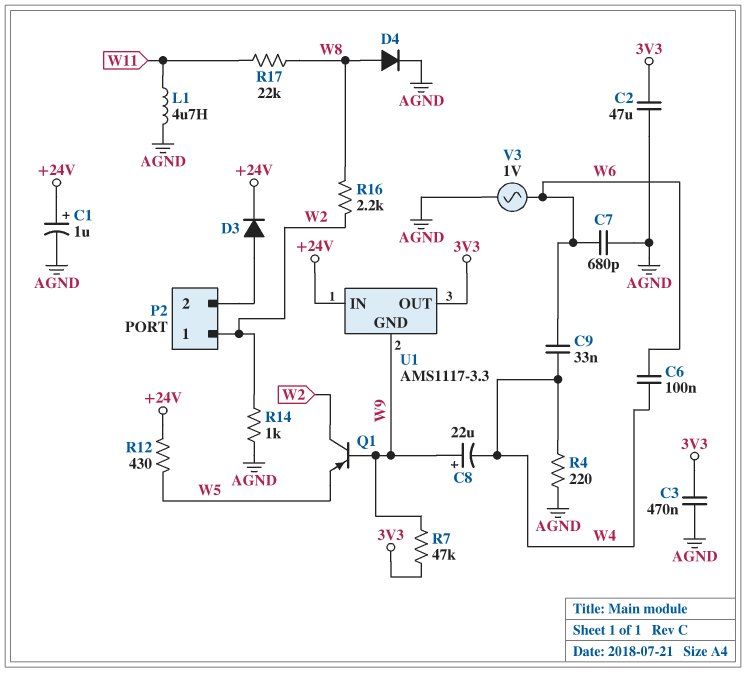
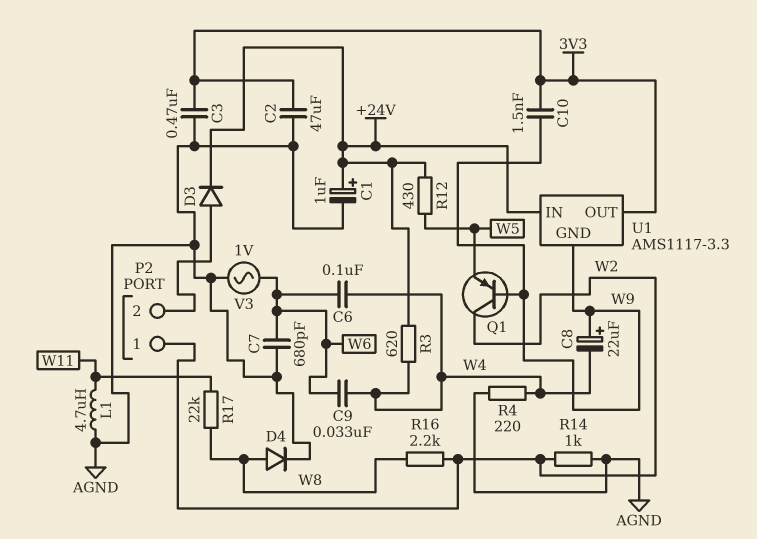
C10: none -> 1.5nF (3V3, W9)
R3: none -> 620 (+24V, W4)
R7: 47k (3V3, W9) -> none

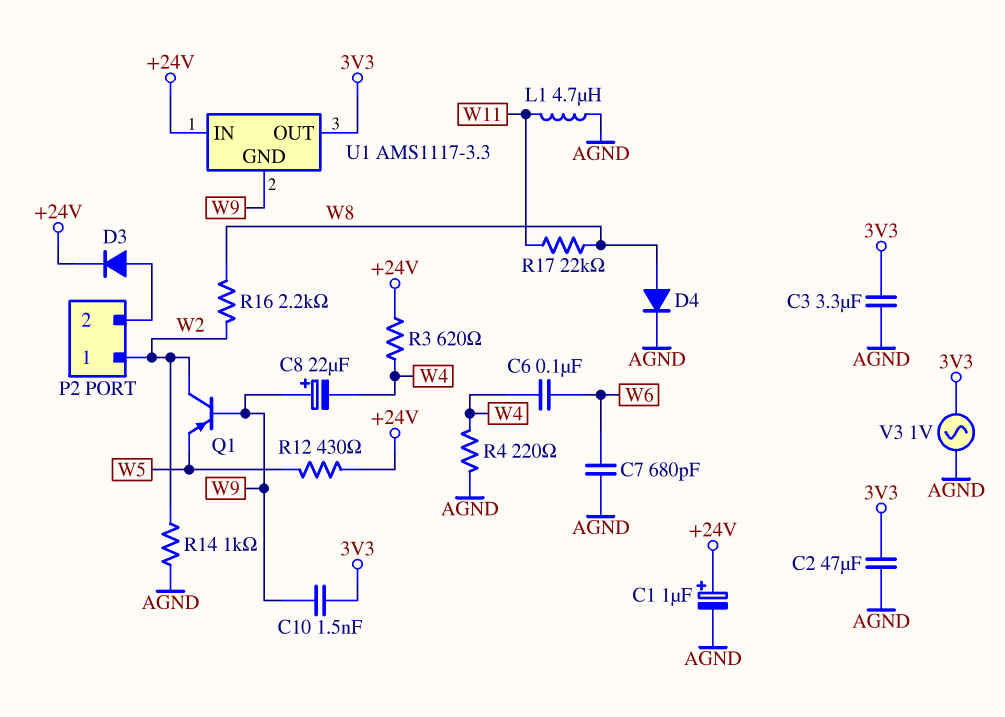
C3: 470nF (3V3, AGND) -> 3.3uF (3V3, AGND)
C9: 33nF (W4, W6) -> none
V3: AC 1V (AGND, W6) -> AC 1V (3V3, AGND)

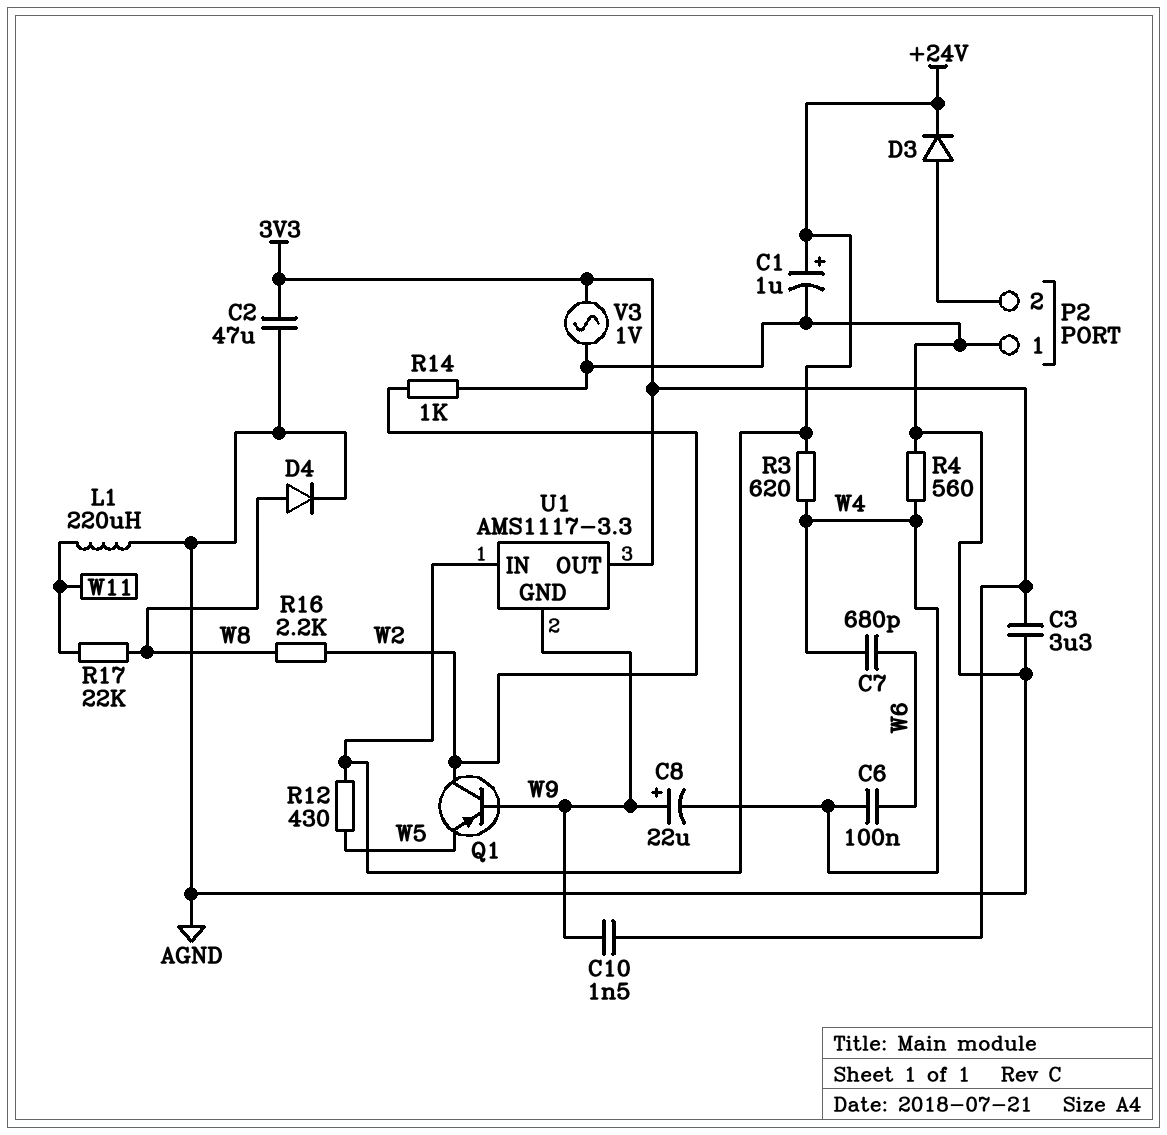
C7: 680pF (AGND, W6) -> 680pF (W4, W6)
L1: 4.7uH (AGND, W11) -> 220uH (AGND, W11)
P2 pin 1: W2 -> AGND
R4: 220 (AGND, W4) -> 560 (AGND, W4)

